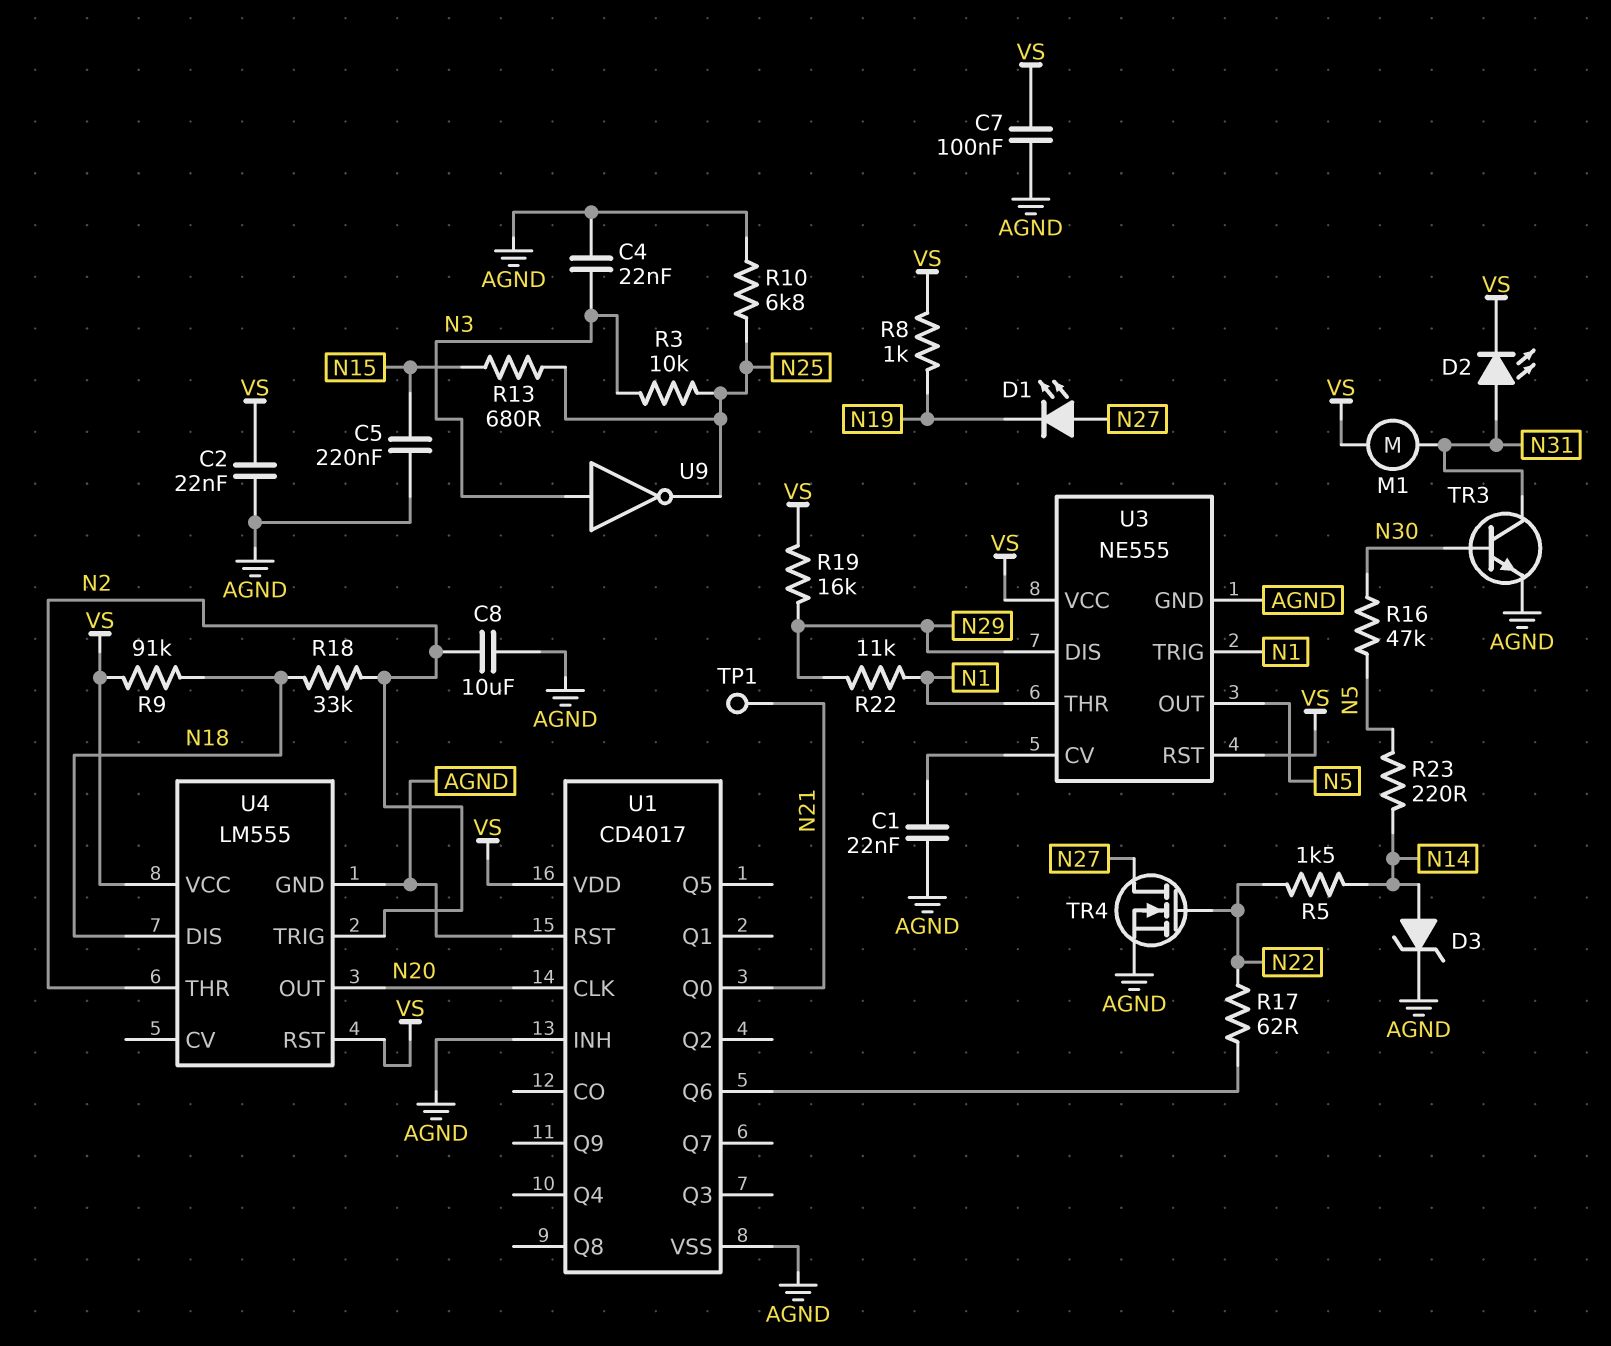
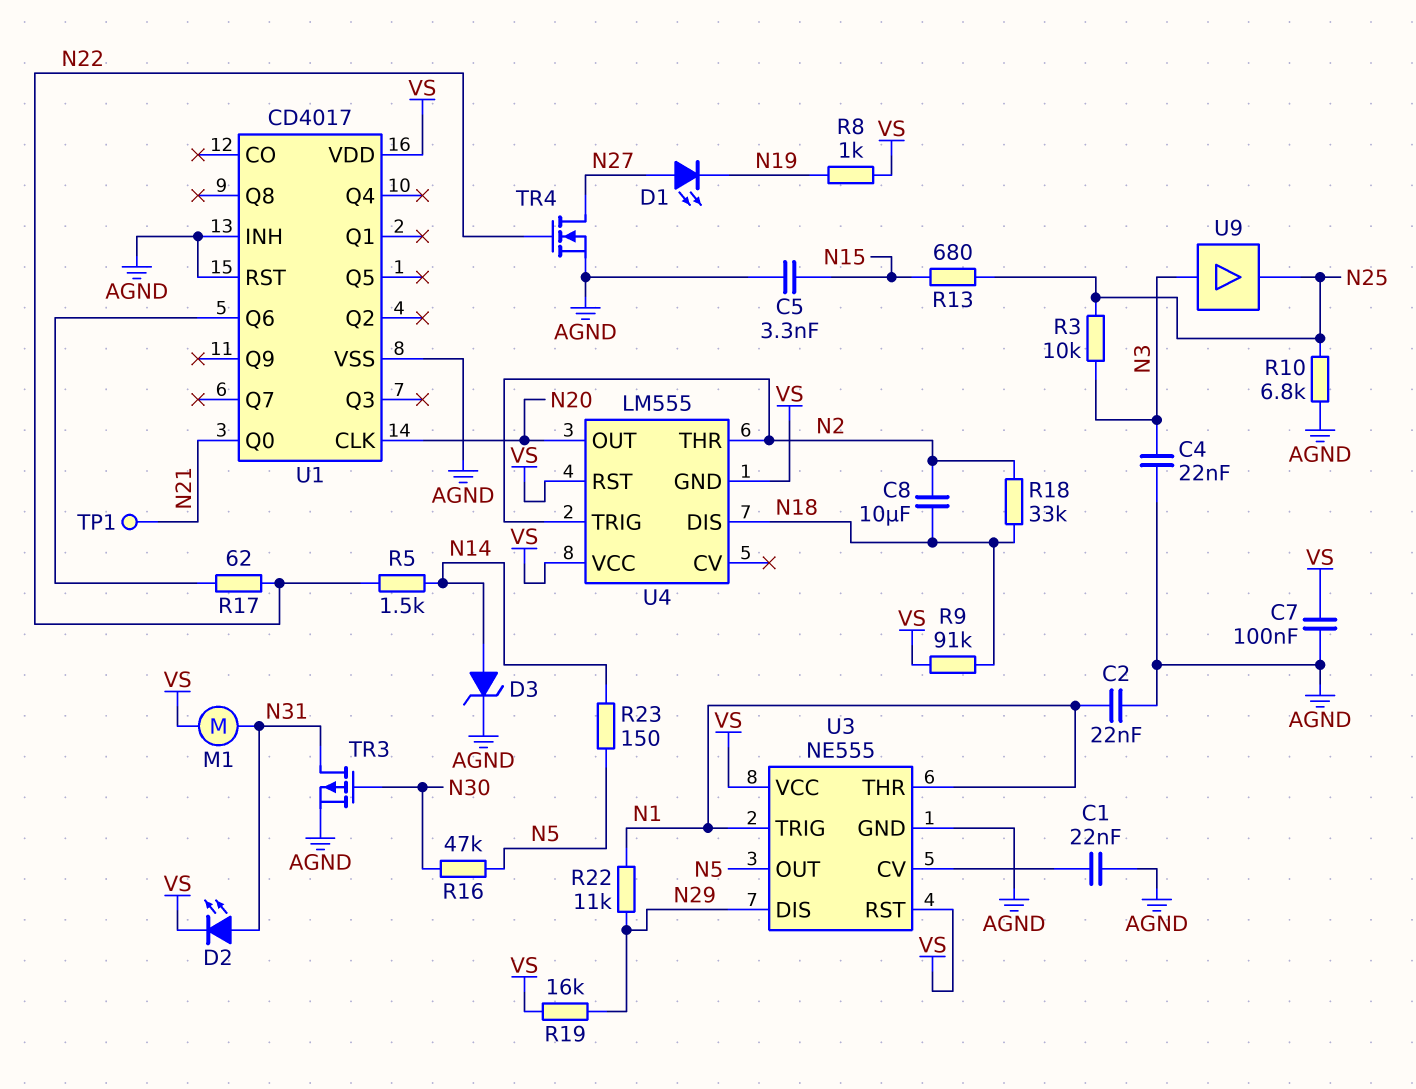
C2: 22nF (AGND, VS) -> 22nF (AGND, N1)
C5: 220nF (AGND, N15) -> 3.3nF (AGND, N15)
C8: 10uF (AGND, N2) -> 10uF (N2, N18)
R23: 220 (N5, N14) -> 150 (N5, N14)
TR3: NPN (B N30, C N31, E AGND) -> PMOS (G N30, D N31, S AGND)
U4 pin GND: AGND -> VS
U9: NOT (in N3, out N25) -> buffer (in N3, out N25)

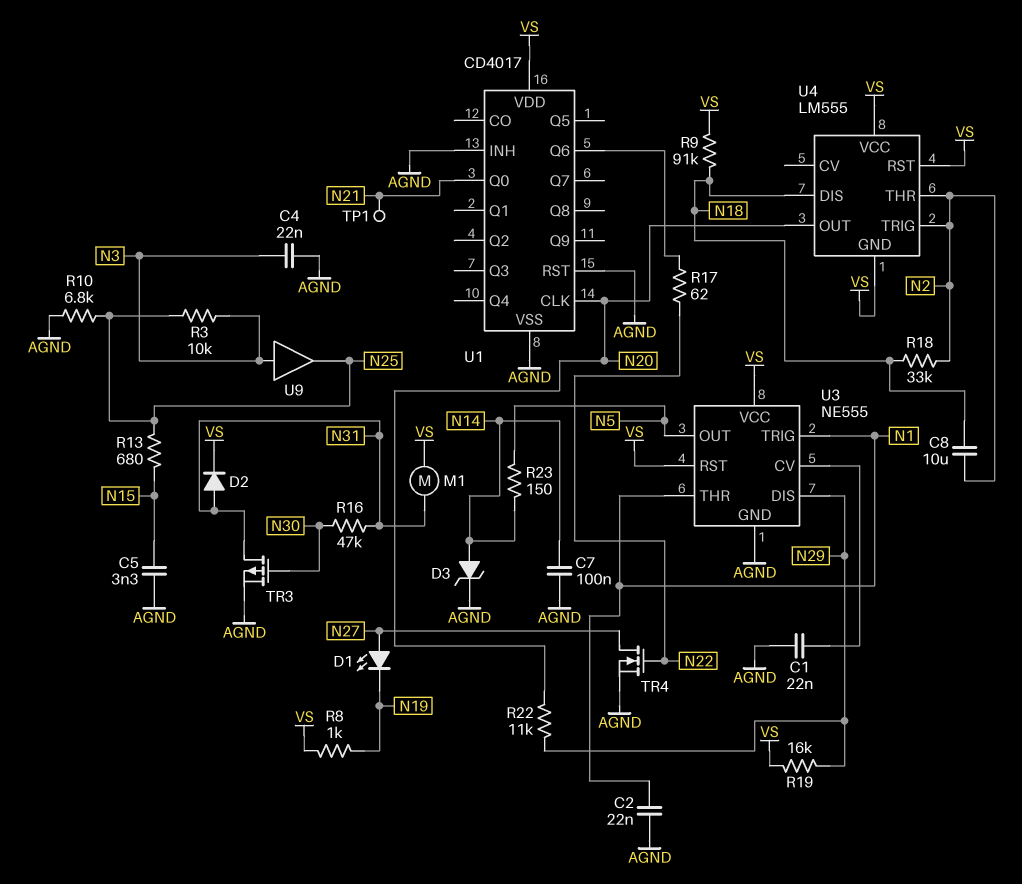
C7: 100nF (AGND, VS) -> 100nF (AGND, N14)
D2: LED (A N31, K VS) -> diode (A N31, K VS)
R5: 1.5k (N14, N22) -> none
R16: 47k (N5, N30) -> 47k (N30, N31)
R22: 11k (N1, N29) -> 11k (N20, N29)

